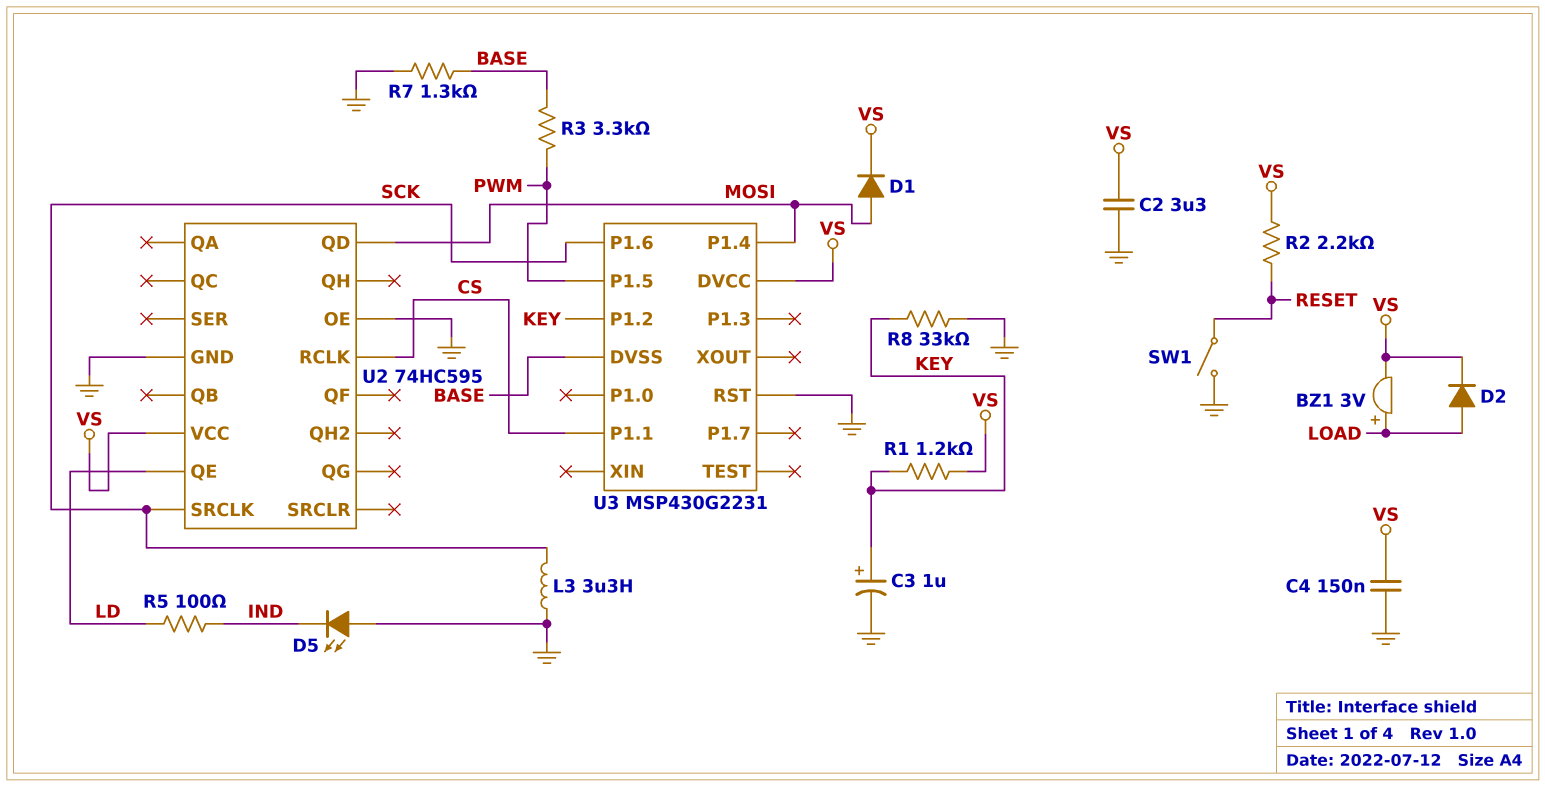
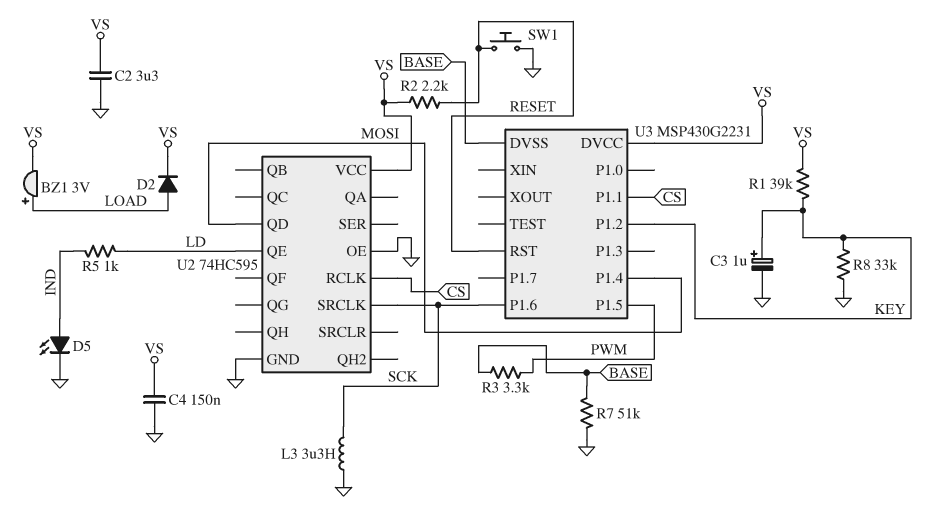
D1: diode (A MOSI, K VS) -> none
D5: LED (A GND, K IND) -> LED (A IND, K GND)
R1: 1.2k (KEY, VS) -> 39k (KEY, VS)
R5: 100 (IND, LD) -> 1k (IND, LD)
R7: 1.3k (BASE, GND) -> 51k (BASE, GND)
SW1: switch (GND, RESET) -> button (GND, RESET)
U3 pin RST: GND -> RESET

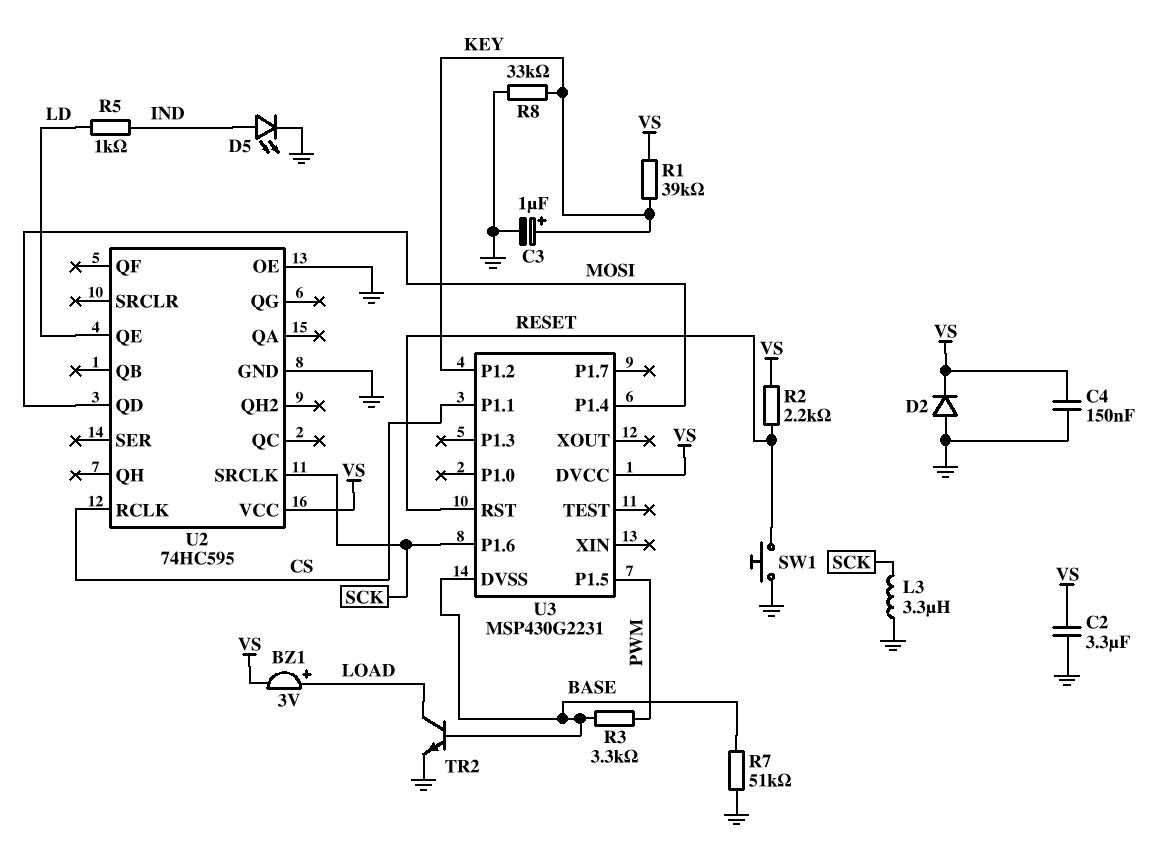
D2: diode (A LOAD, K VS) -> diode (A GND, K VS)
TR2: none -> NPN (B BASE, C LOAD, E GND)

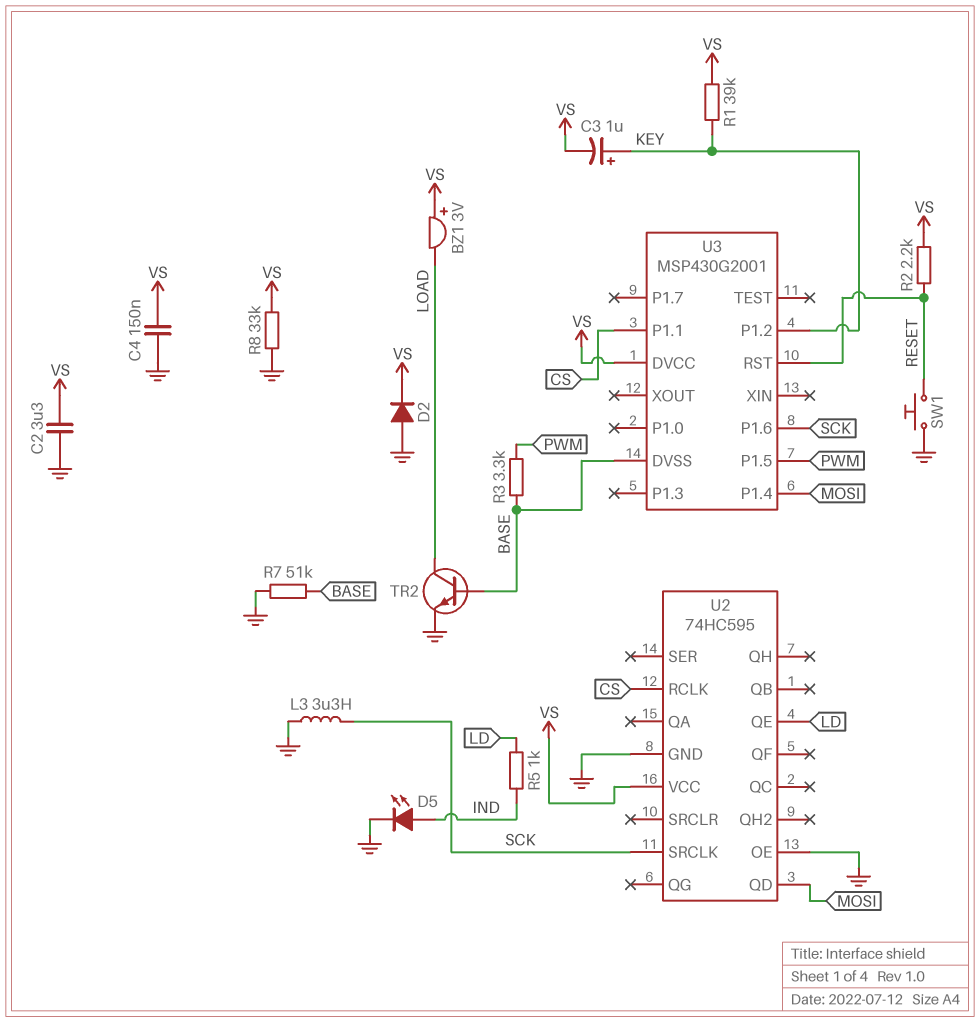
BZ1: buzzer 3V (plus LOAD, minus VS) -> buzzer 3V (plus VS, minus LOAD)
C3: 1uF (plus KEY, minus GND) -> 1uF (plus KEY, minus VS)
R8: 33k (GND, KEY) -> 33k (GND, VS)
U3: MSP430G2231 -> MSP430G2001

